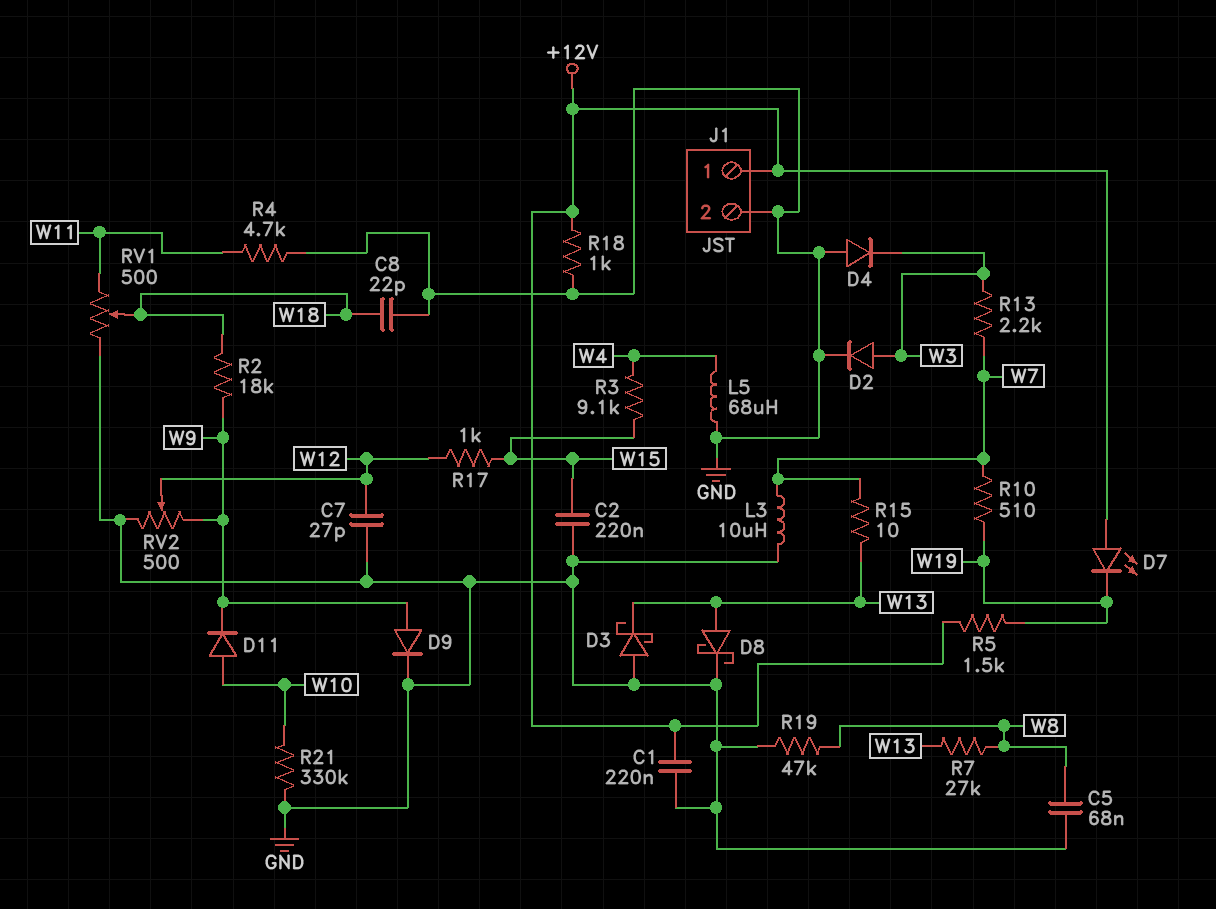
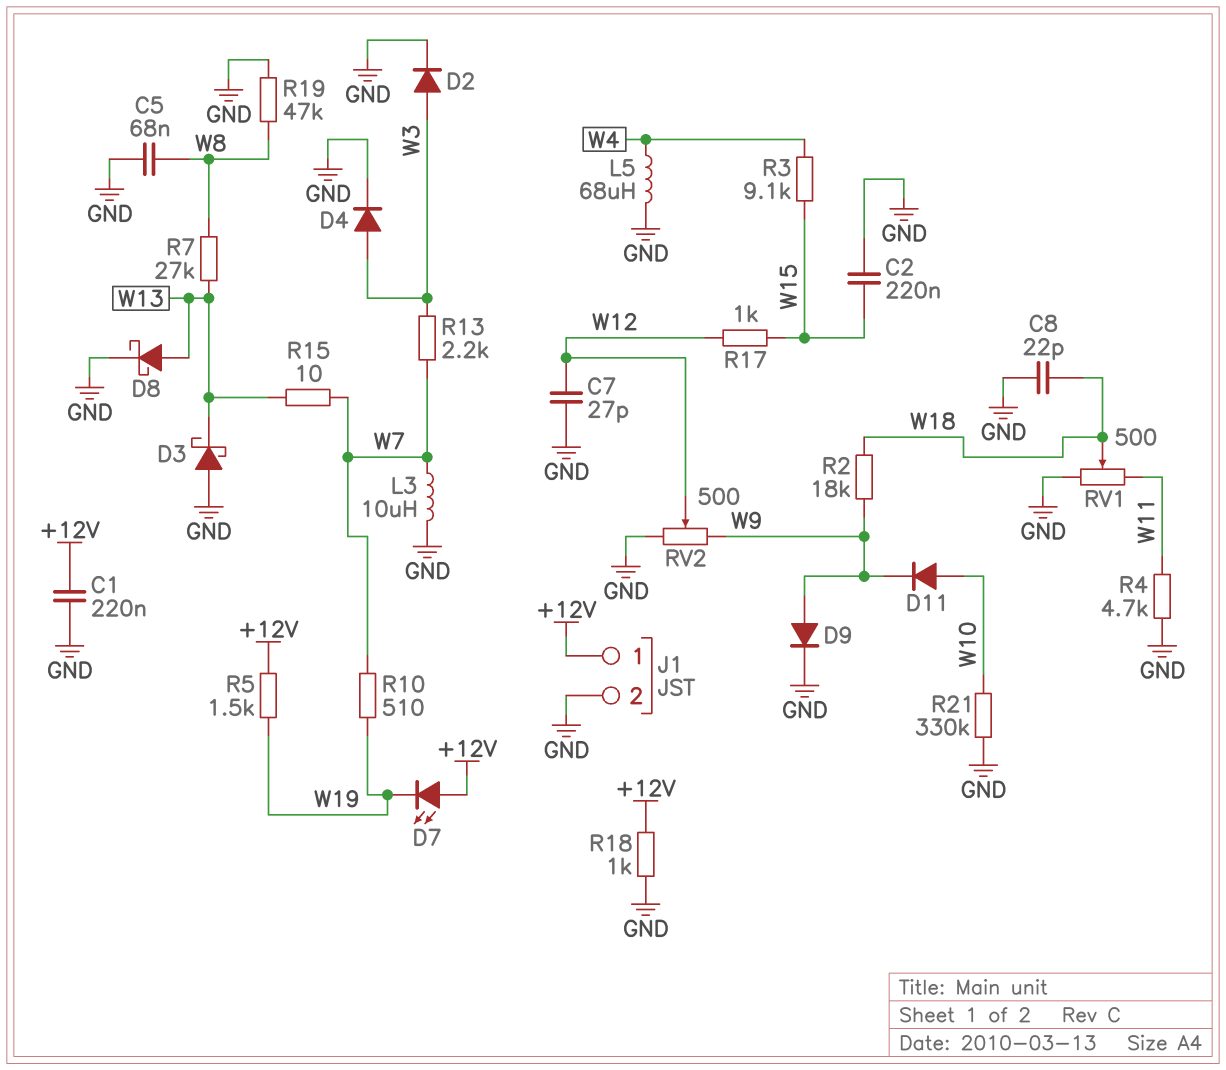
D4: diode (A GND, K W3) -> diode (A W3, K GND)

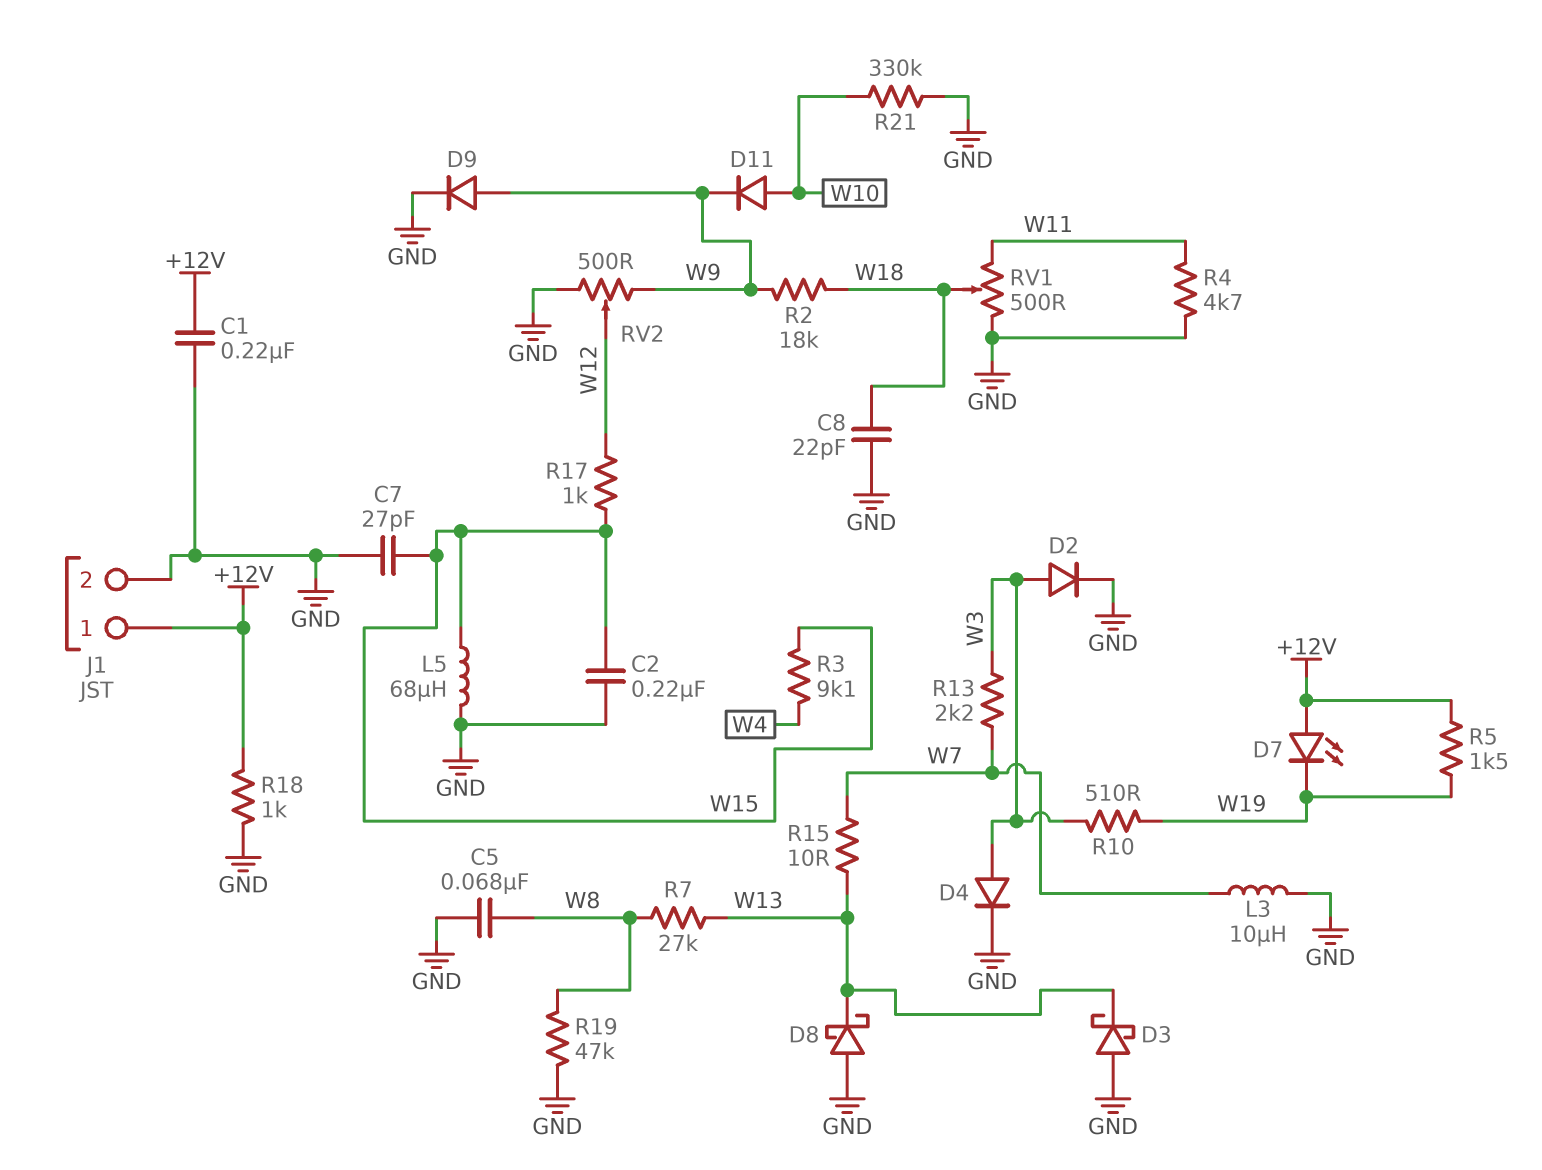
C7: 27pF (GND, W12) -> 27pF (GND, W15)
D8: schottky (A W13, K GND) -> schottky (A GND, K W13)
L5: 68uH (GND, W4) -> 68uH (GND, W15)
R10: 510 (W7, W19) -> 510 (W3, W19)

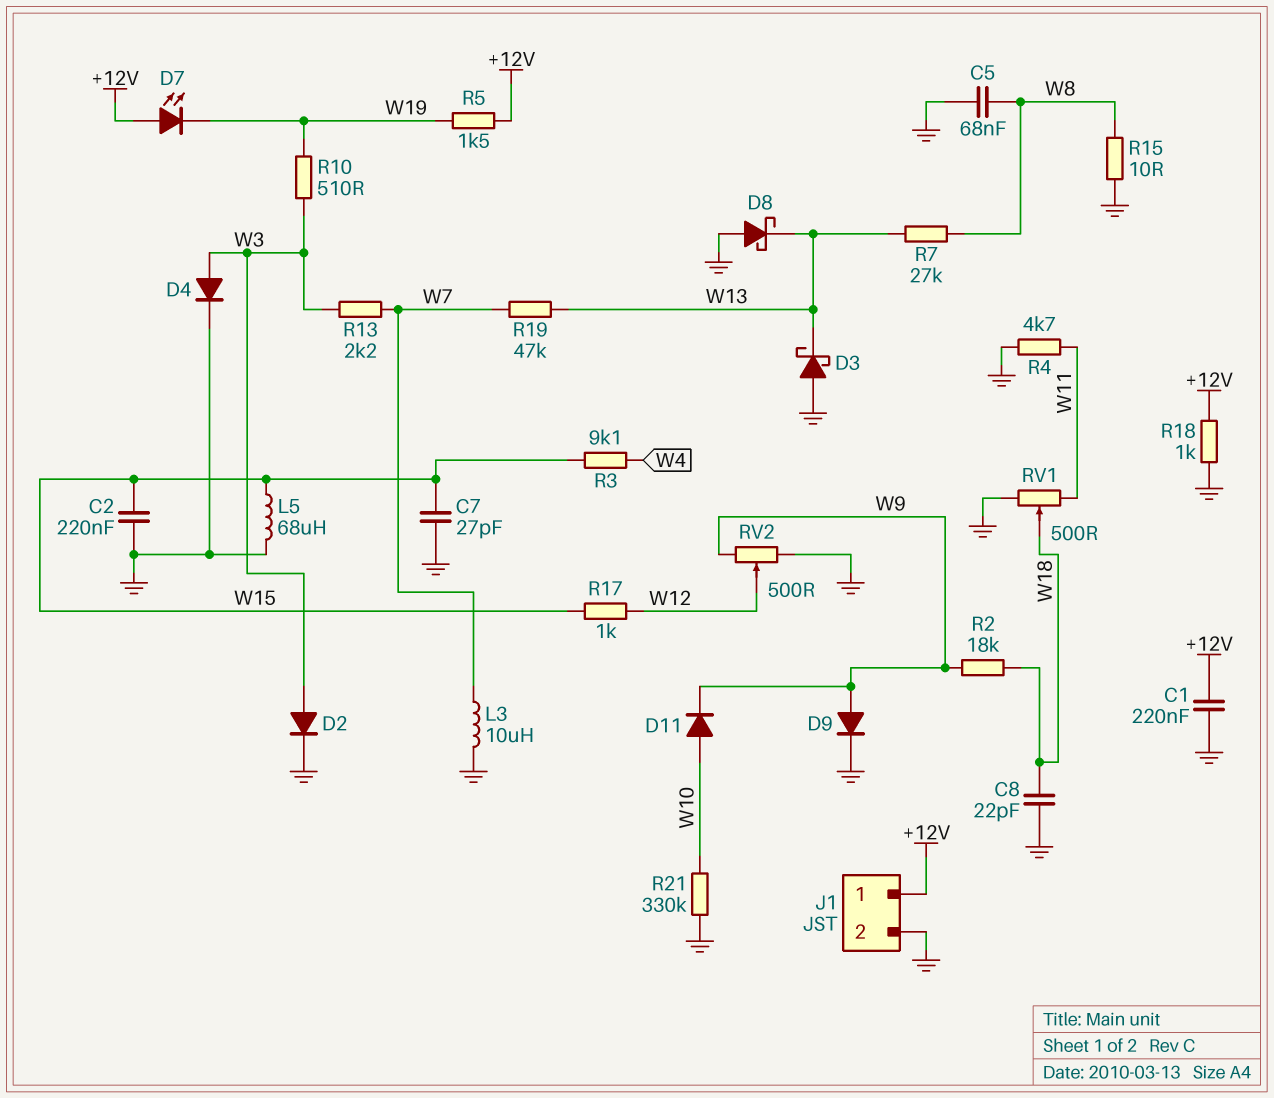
R15: 10 (W7, W13) -> 10 (GND, W8)
R19: 47k (GND, W8) -> 47k (W7, W13)

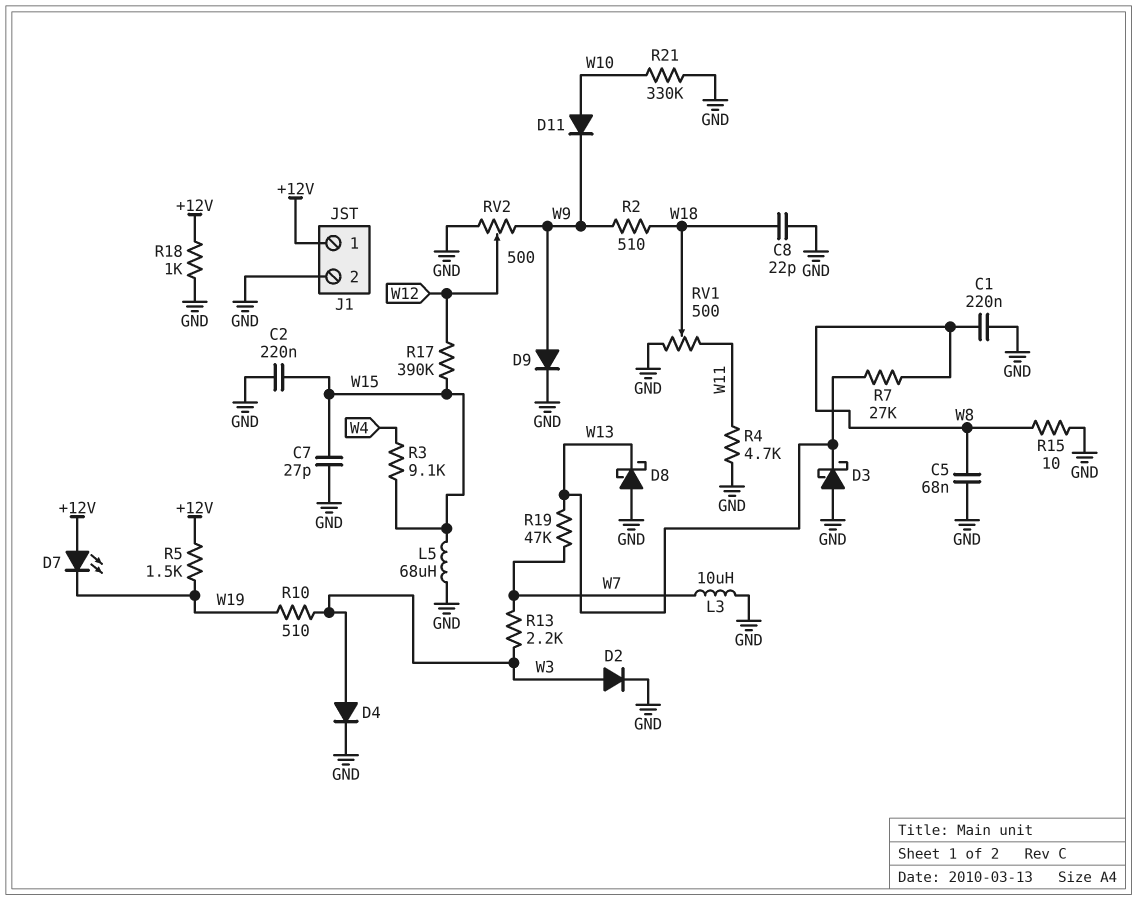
C1: 220nF (+12V, GND) -> 220nF (GND, W8)
R2: 18k (W9, W18) -> 510 (W9, W18)
R17: 1k (W12, W15) -> 390k (W12, W15)

